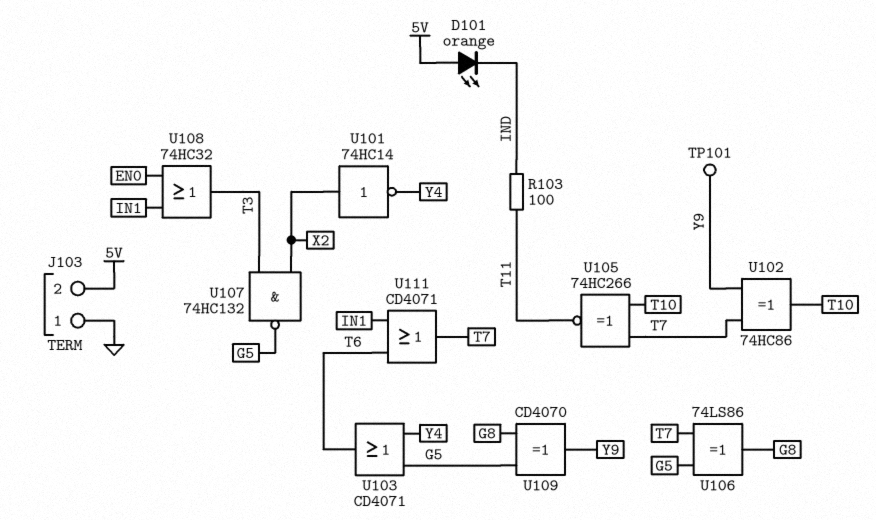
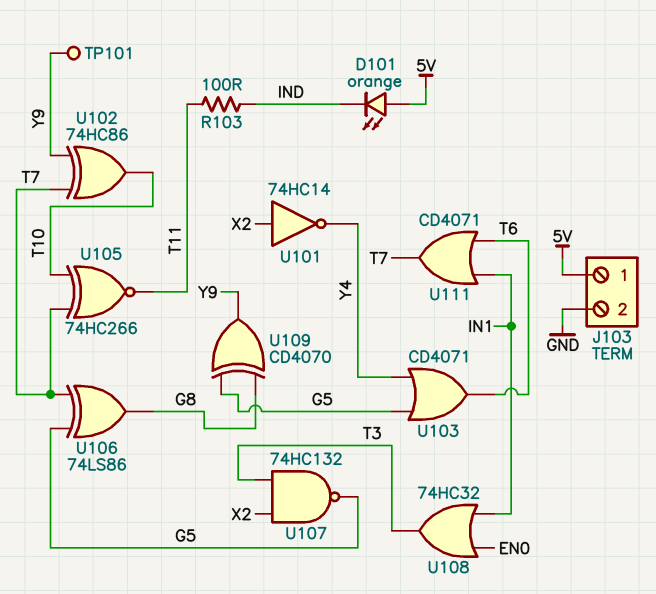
J103 pin 1: GND -> 5V
J103 pin 2: 5V -> GND

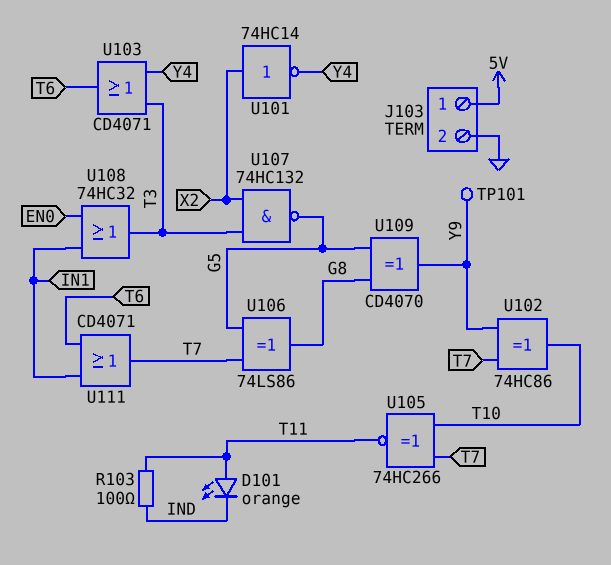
D101: LED orange (A 5V, K IND) -> LED orange (A T11, K IND)
U103: OR CD4071 (in G5, in Y4, out T6) -> OR CD4071 (in T3, in Y4, out T6)

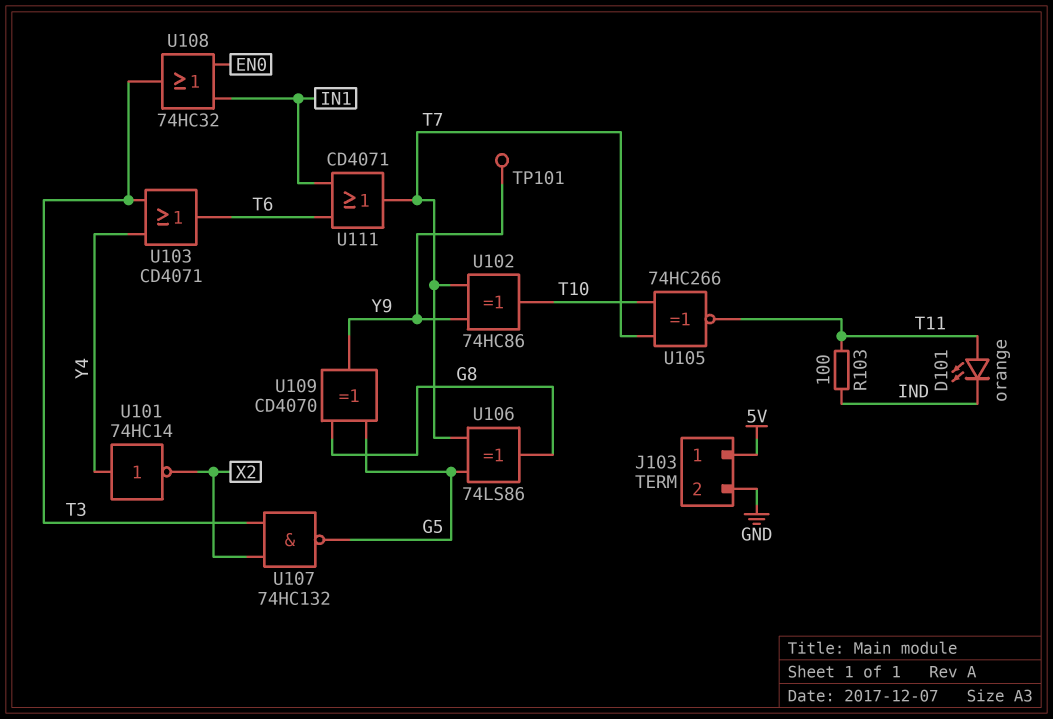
U101: NOT 74HC14 (in X2, out Y4) -> NOT 74HC14 (in Y4, out X2)

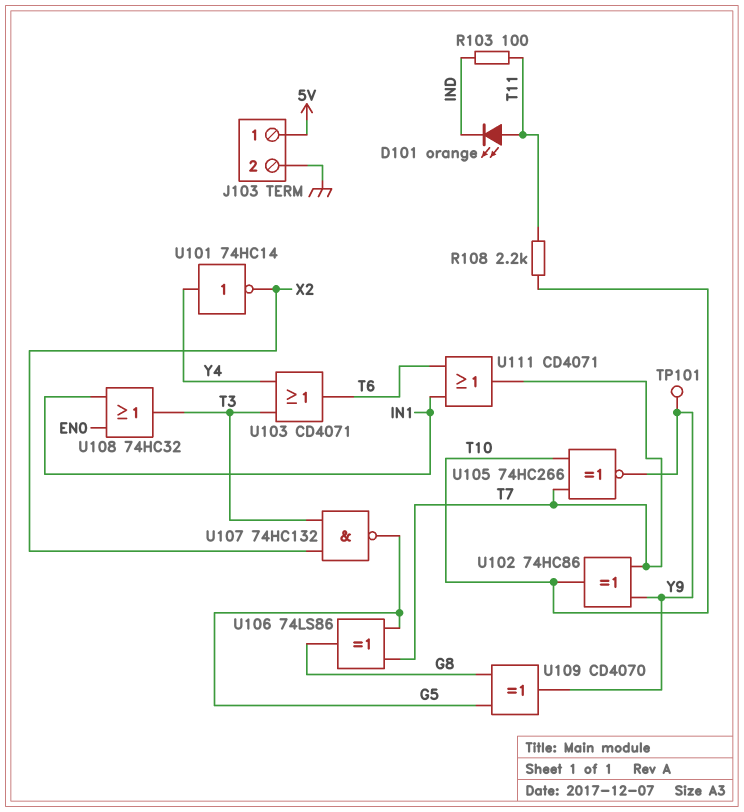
R108: none -> 2.2k (T10, T11)
U105: XNOR 74HC266 (in T7, in T10, out T11) -> XNOR 74HC266 (in T7, in T10, out Y9)

